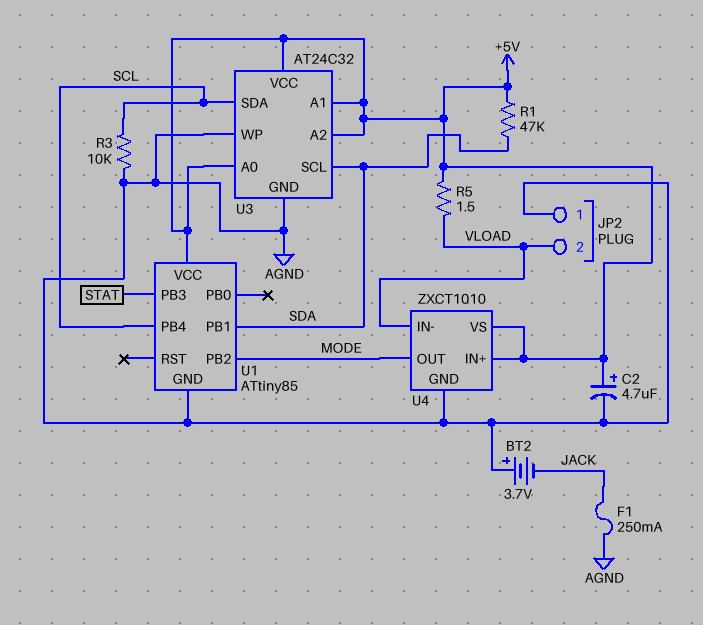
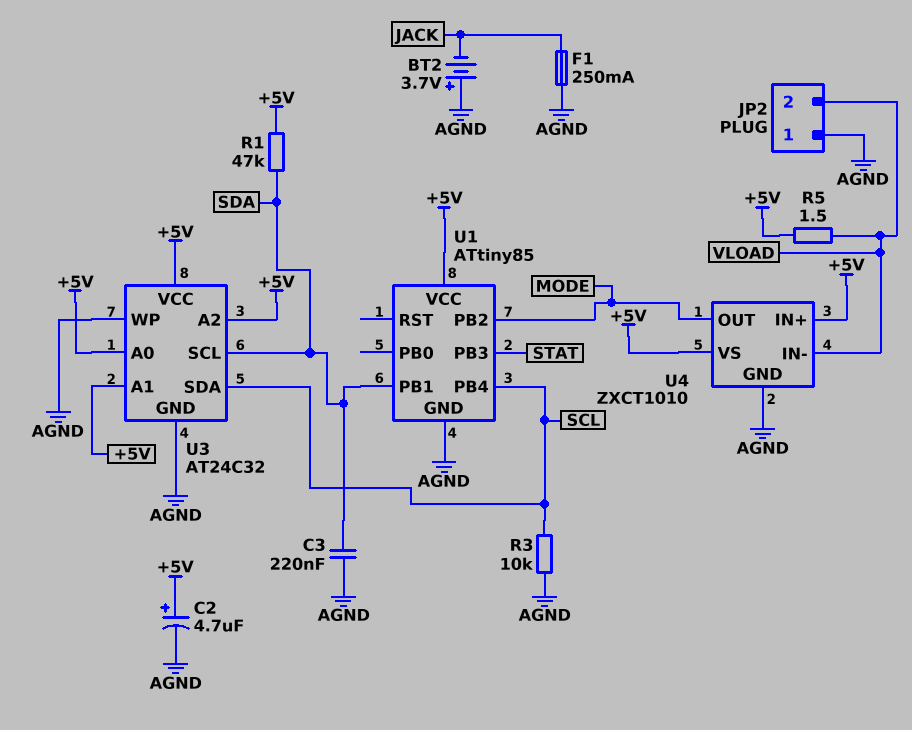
C3: none -> 220nF (AGND, SDA)

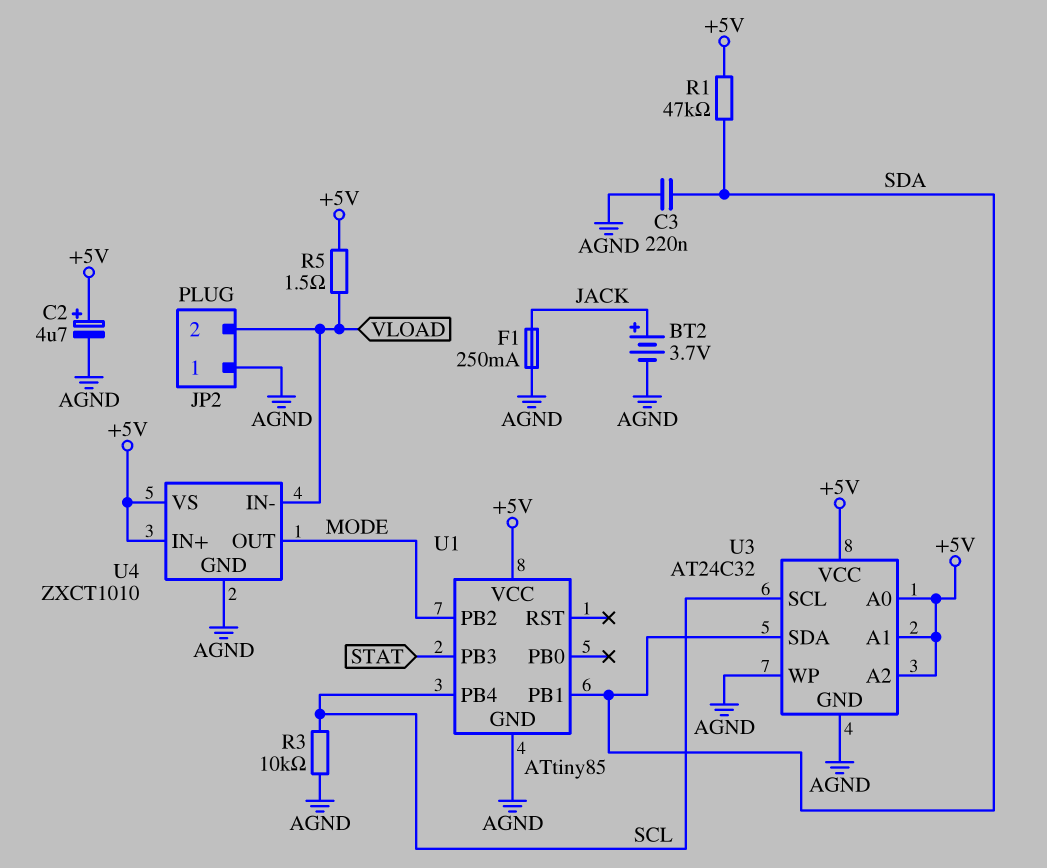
BT2: 3.7V (plus AGND, minus JACK) -> 3.7V (plus JACK, minus AGND)
U3 pin SCL: SDA -> SCL
U3 pin SDA: SCL -> SDA

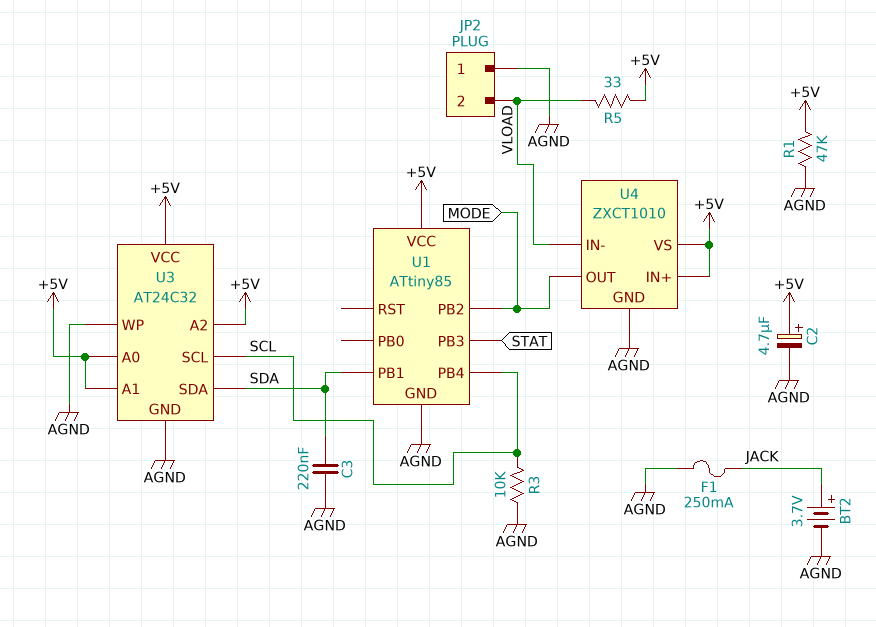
R1: 47k (+5V, SDA) -> 47k (+5V, AGND)
R5: 1.5 (+5V, VLOAD) -> 33 (+5V, VLOAD)

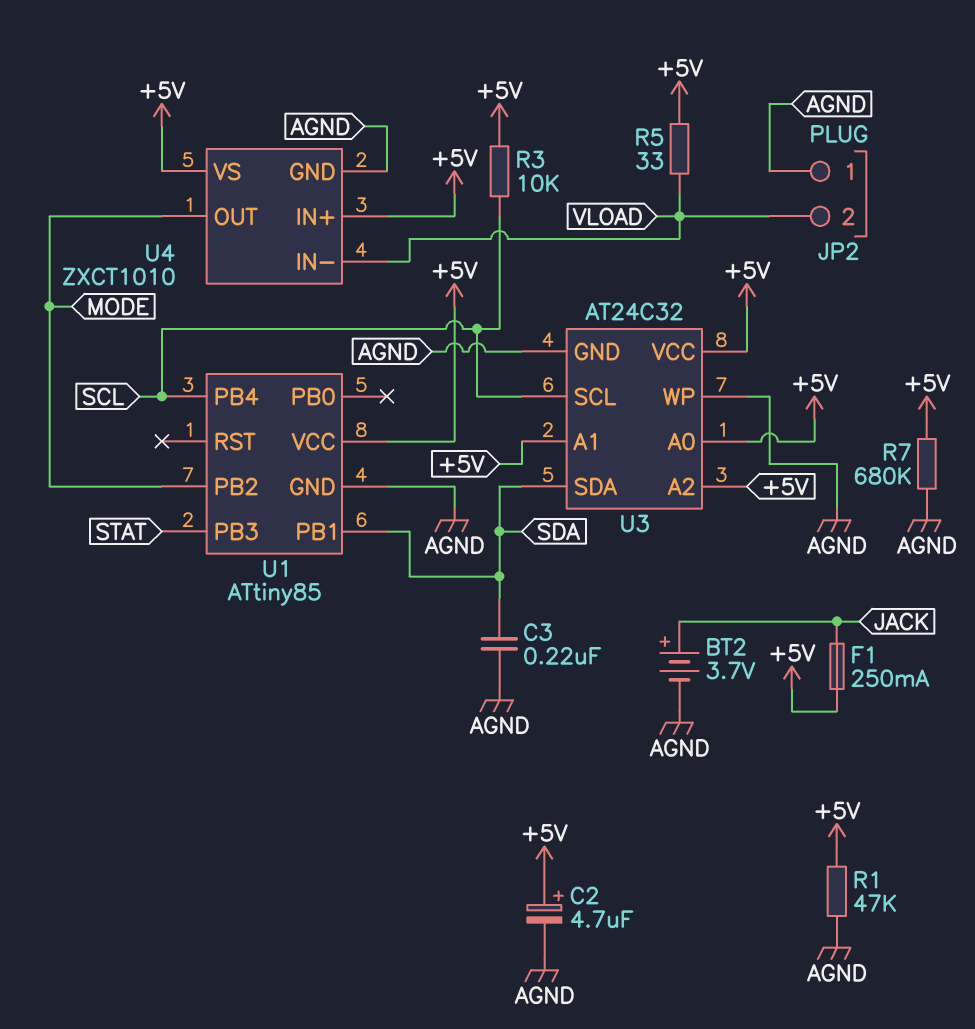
F1: 250mA (AGND, JACK) -> 250mA (+5V, JACK)
R3: 10k (AGND, SCL) -> 10k (+5V, SCL)
R7: none -> 680k (+5V, AGND)

